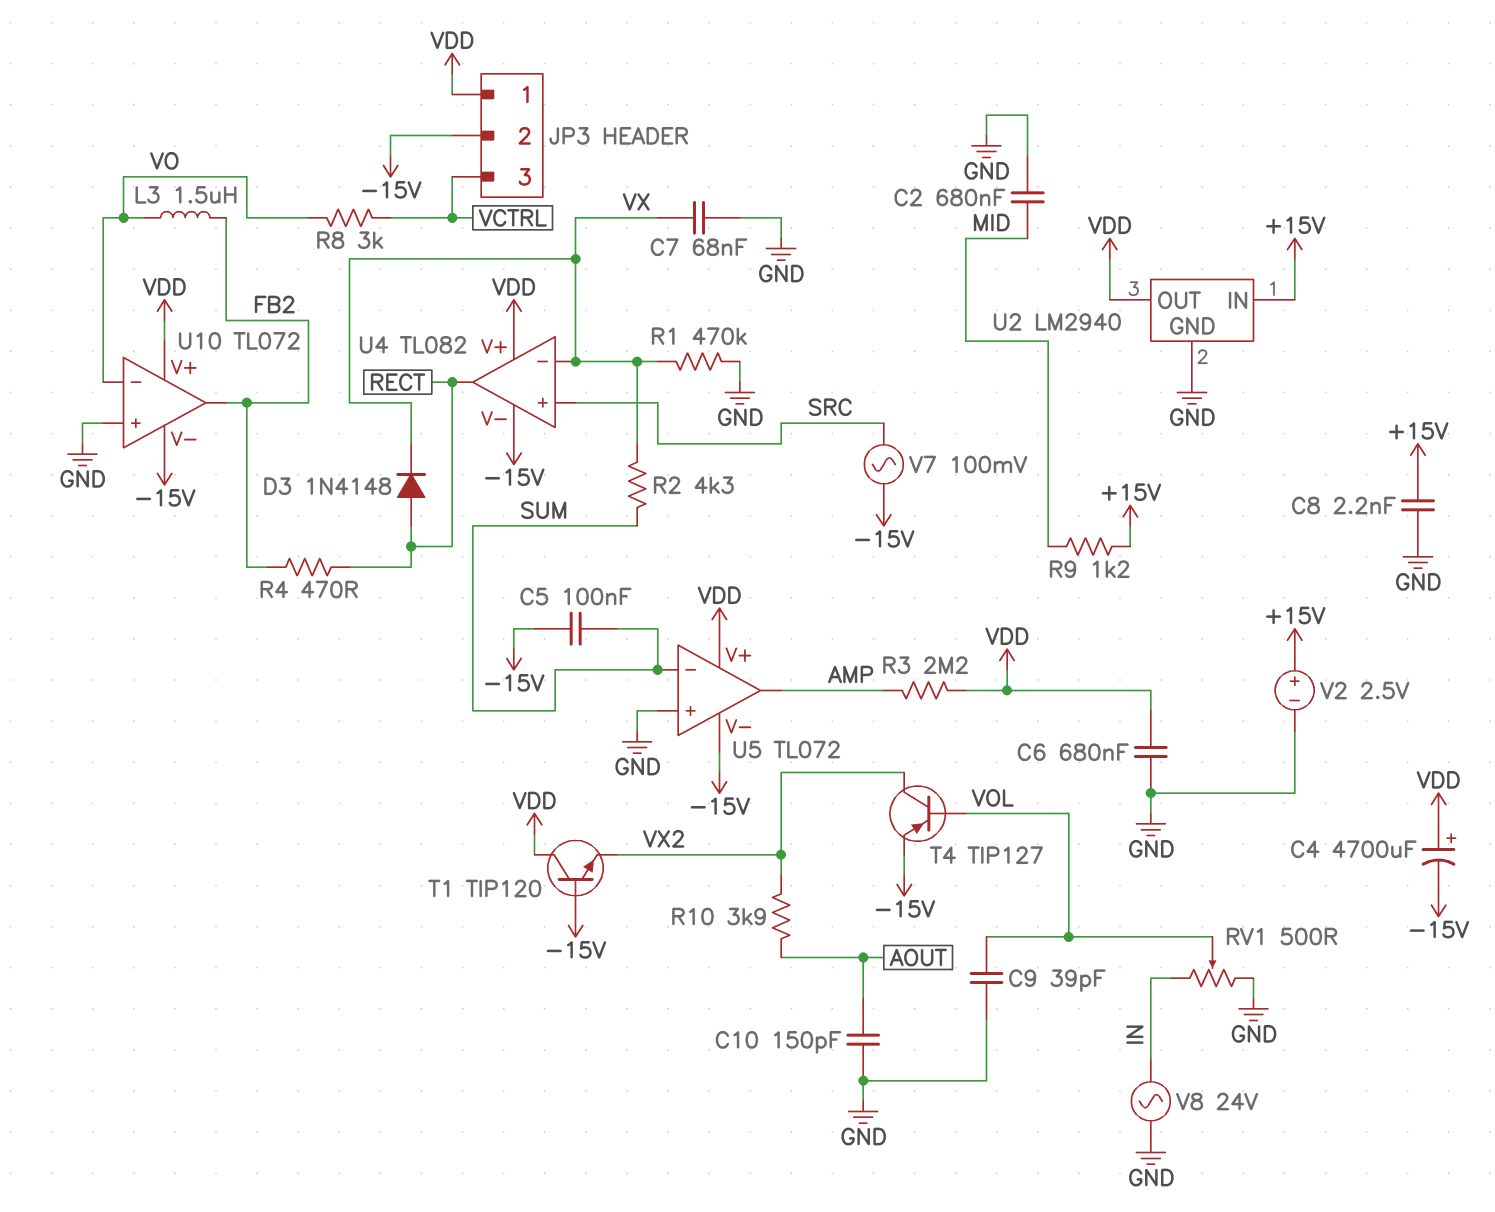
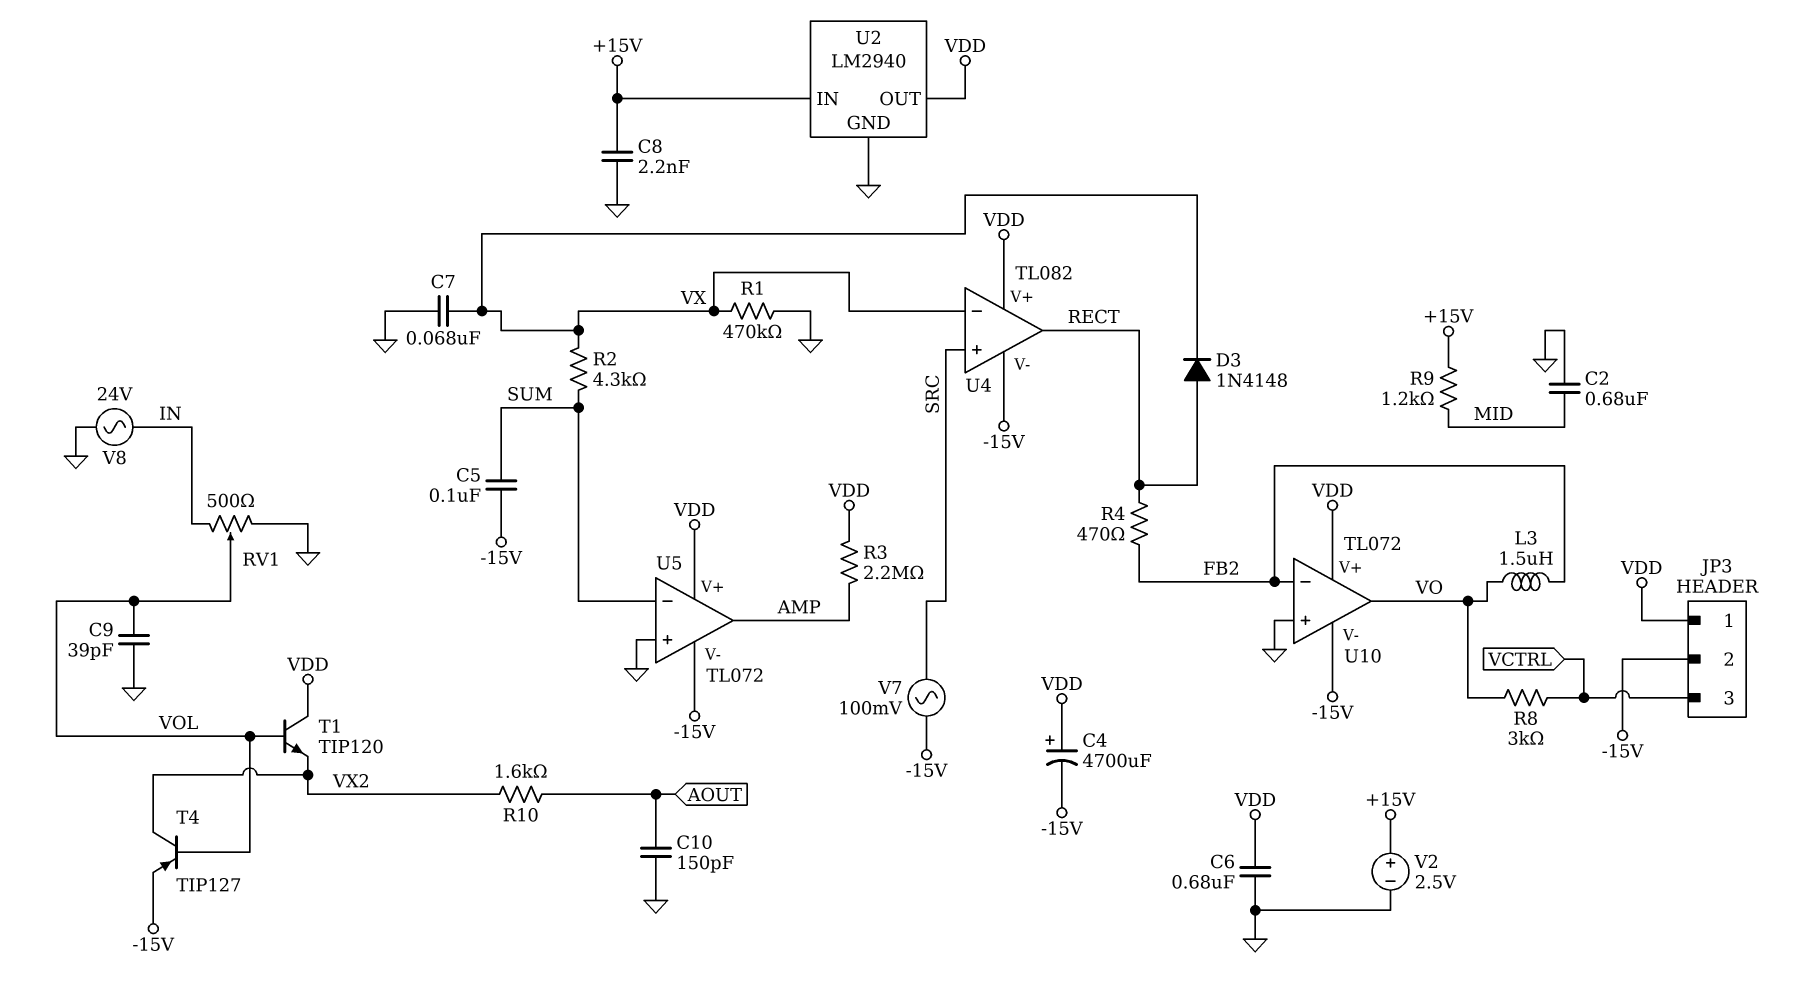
R10: 3.9k (AOUT, VX2) -> 1.6k (AOUT, VX2)
T1: NPN TIP120 (B -15V, C VDD, E VX2) -> NPN TIP120 (B VOL, C VDD, E VX2)
U10 pin in-: VO -> FB2
U10 pin out: FB2 -> VO

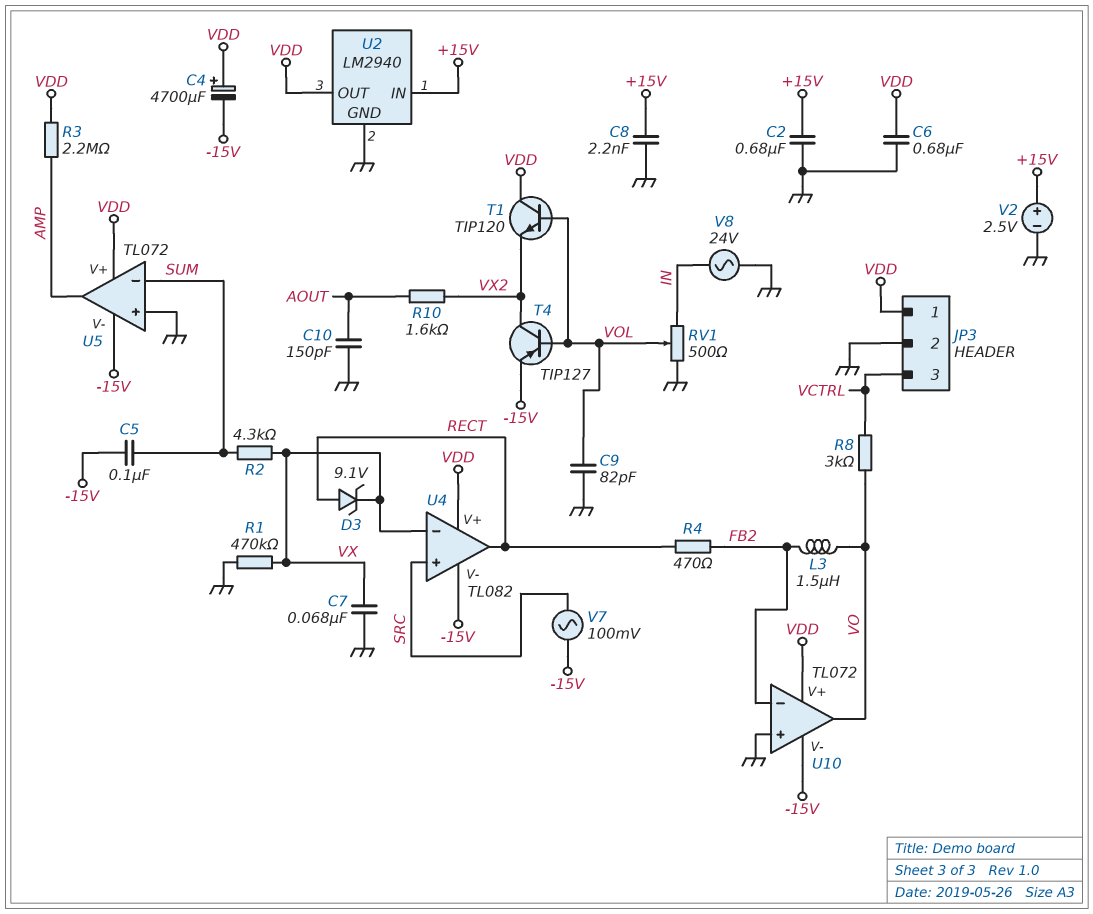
C2: 680nF (GND, MID) -> 680nF (+15V, GND)
C9: 39pF (GND, VOL) -> 82pF (GND, VOL)
D3: diode 1N4148 (A RECT, K VX) -> zener 9.1V (A RECT, K VX)
JP3 pin 2: -15V -> GND
R9: 1.2k (+15V, MID) -> none

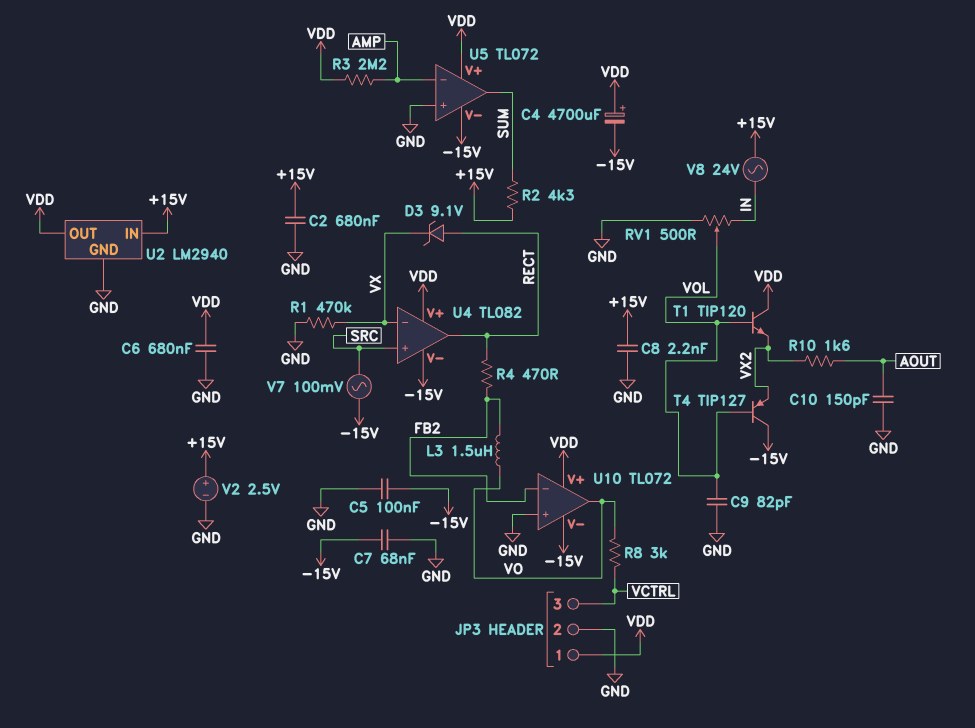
C5: 100nF (-15V, SUM) -> 100nF (-15V, GND)
C7: 68nF (GND, VX) -> 68nF (-15V, GND)
R2: 4.3k (SUM, VX) -> 4.3k (+15V, SUM)
T4: PNP TIP127 (B VOL, C VX2, E -15V) -> PNP TIP127 (B VOL, C -15V, E VX2)
U5 pin in-: SUM -> AMP
U5 pin out: AMP -> SUM
V8: AC 24V (GND, IN) -> AC 24V (+15V, IN)

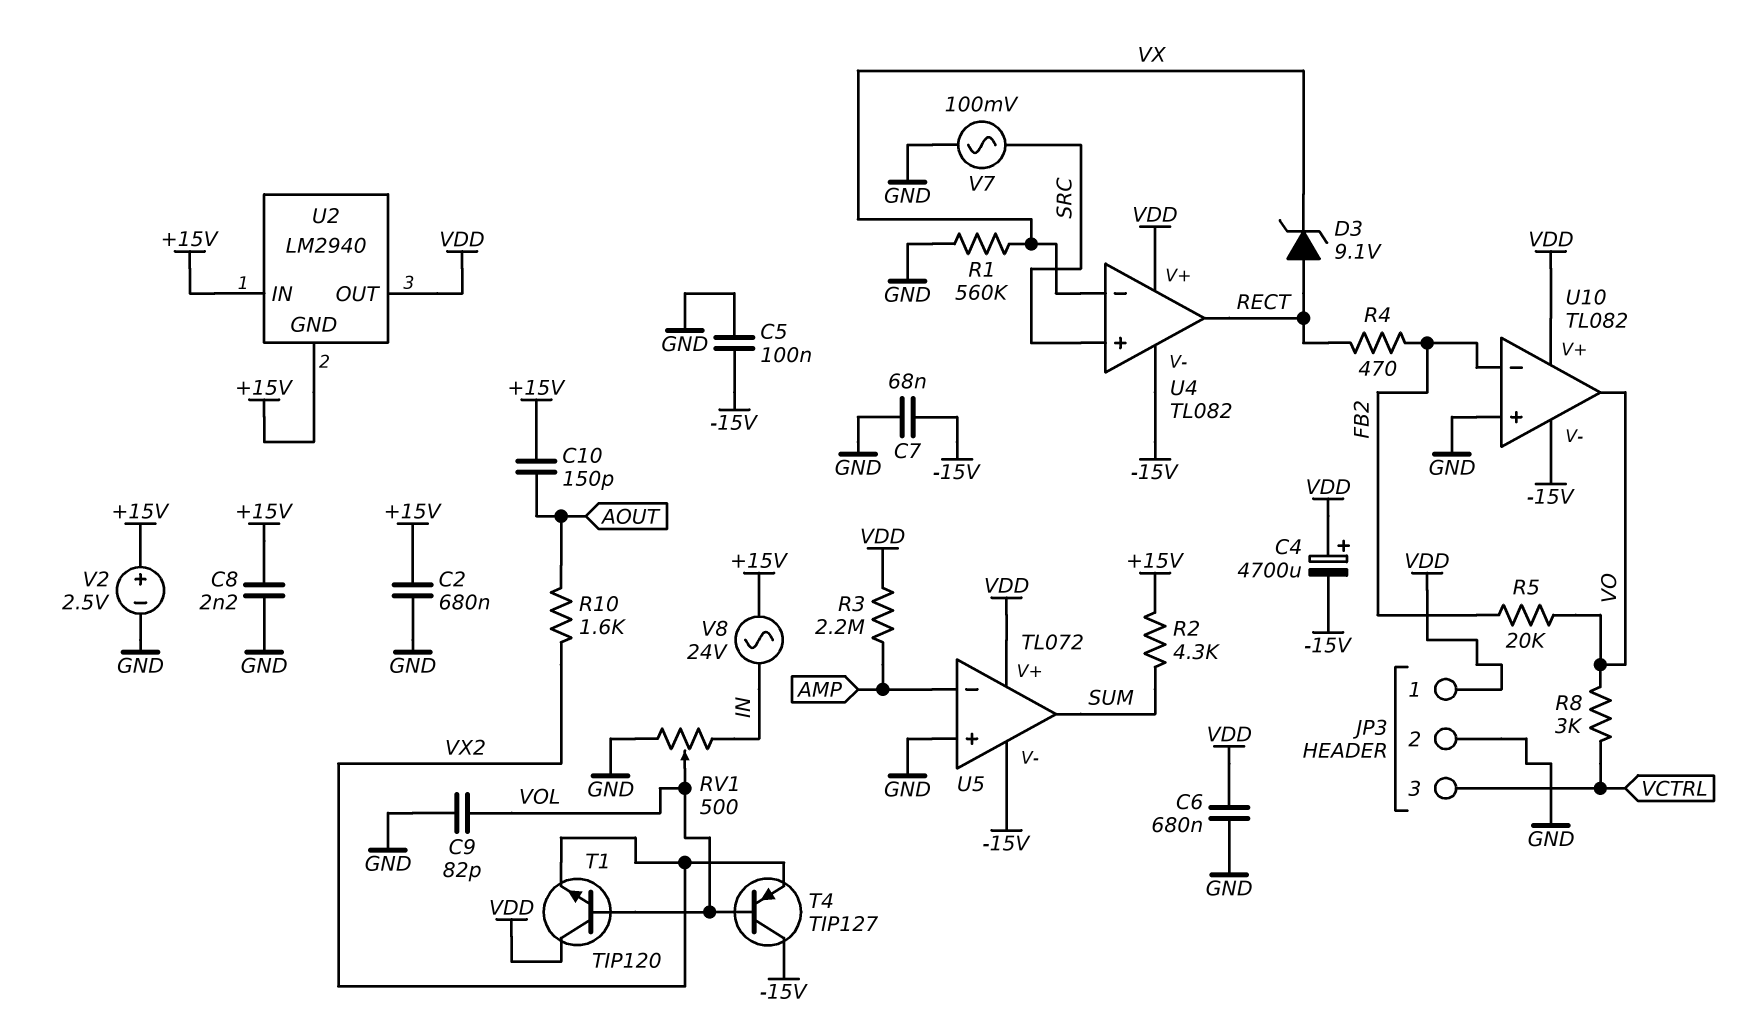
C10: 150pF (AOUT, GND) -> 150pF (+15V, AOUT)
L3: 1.5uH (FB2, VO) -> none
R1: 470k (GND, VX) -> 560k (GND, VX)
R5: none -> 20k (FB2, VO)
U2 pin GND: GND -> +15V
U10: TL072 -> TL082
V7: AC 100mV (-15V, SRC) -> AC 100mV (GND, SRC)

